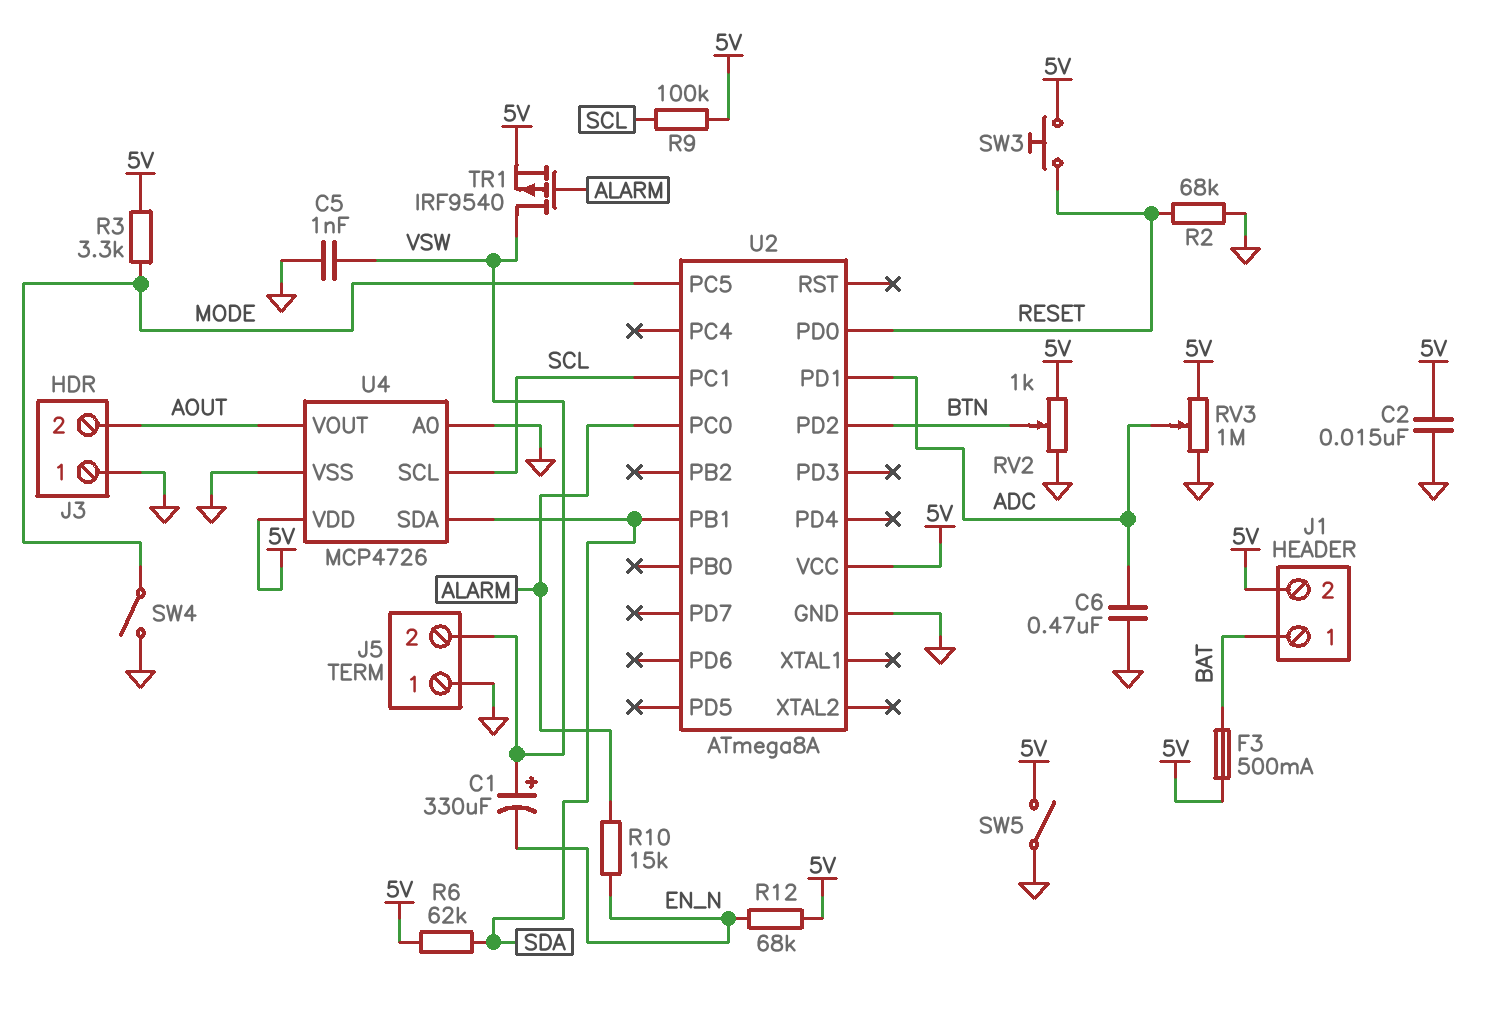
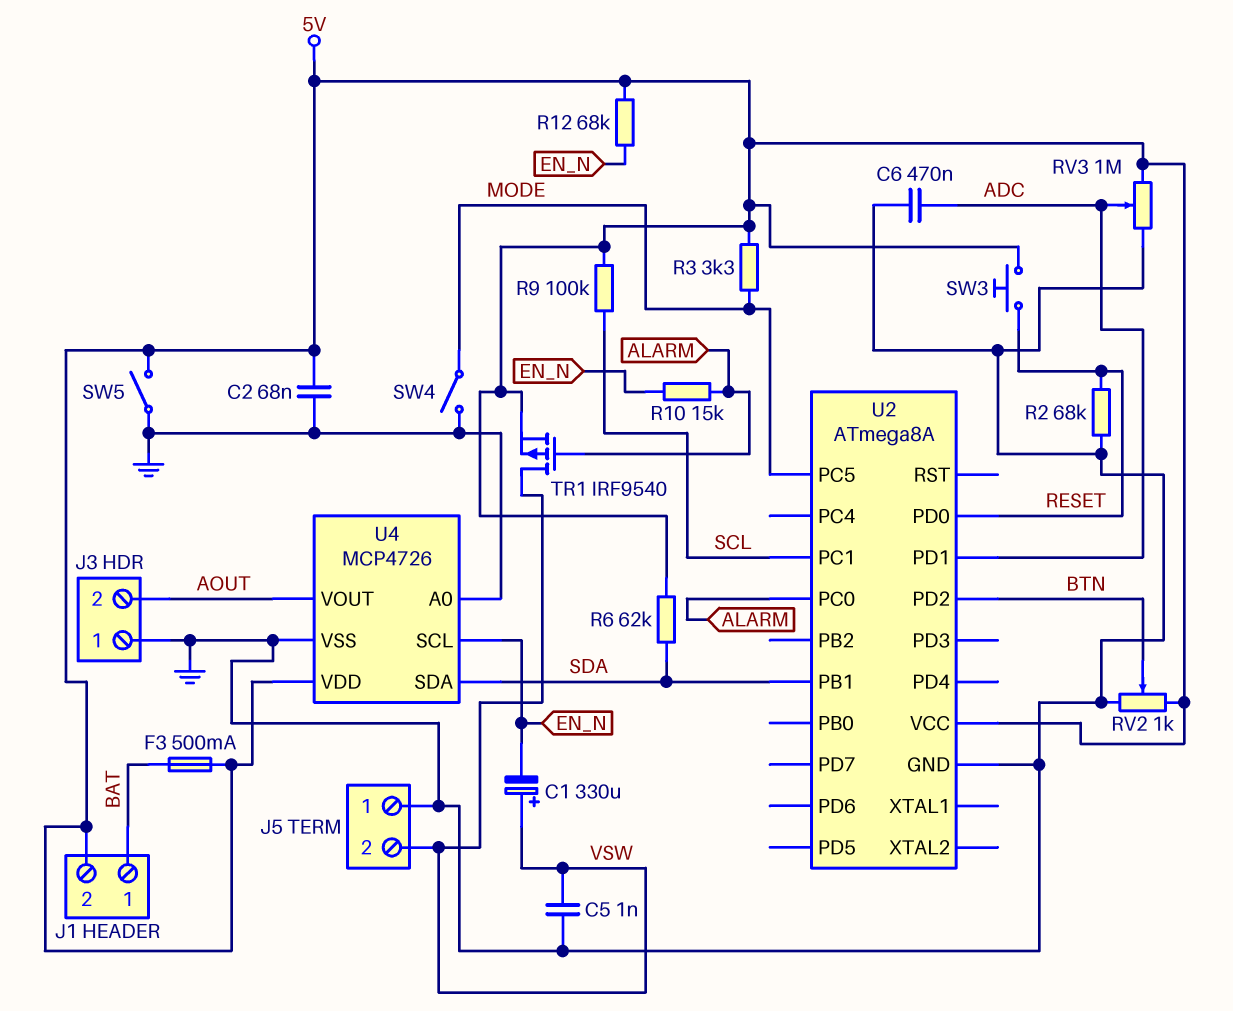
C2: 15nF (5V, GND) -> 68nF (5V, GND)
U4 pin SCL: SCL -> EN_N

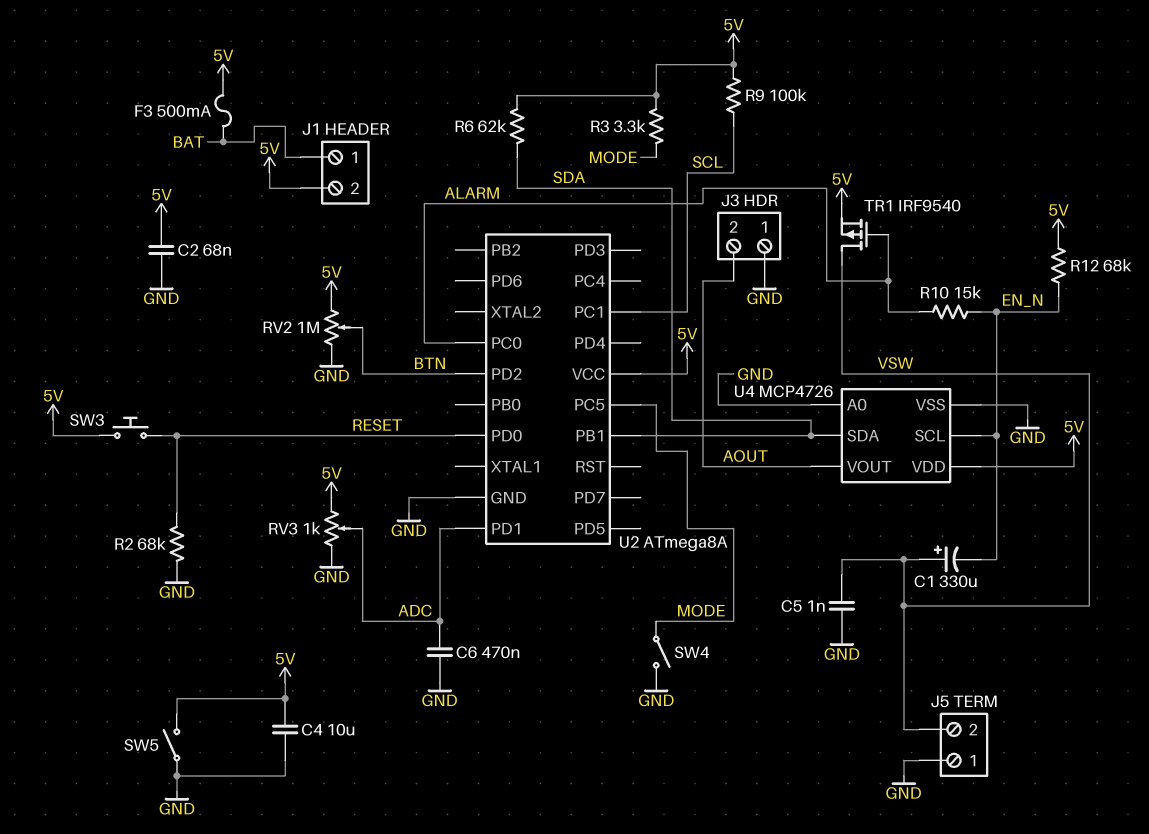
C4: none -> 10uF (5V, GND)
RV2: 1k (5V, GND, wiper BTN) -> 1M (5V, GND, wiper BTN)
RV3: 1M (5V, GND, wiper ADC) -> 1k (5V, GND, wiper ADC)

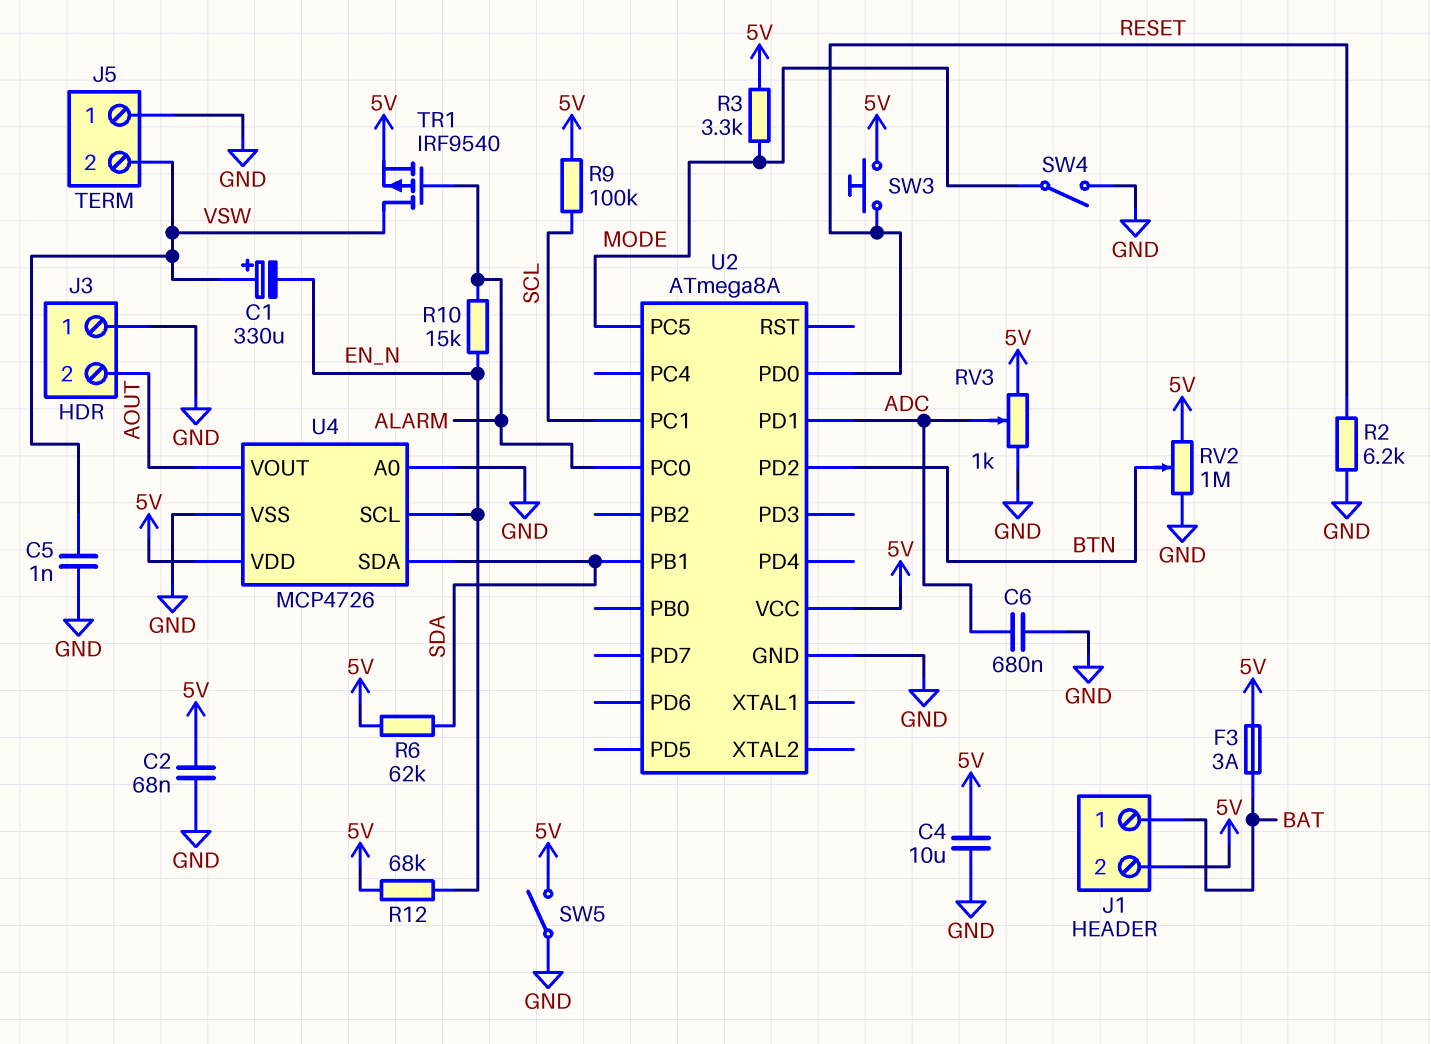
C6: 470nF (ADC, GND) -> 680nF (ADC, GND)
F3: 500mA (5V, BAT) -> 3A (5V, BAT)
R2: 68k (GND, RESET) -> 6.2k (GND, RESET)

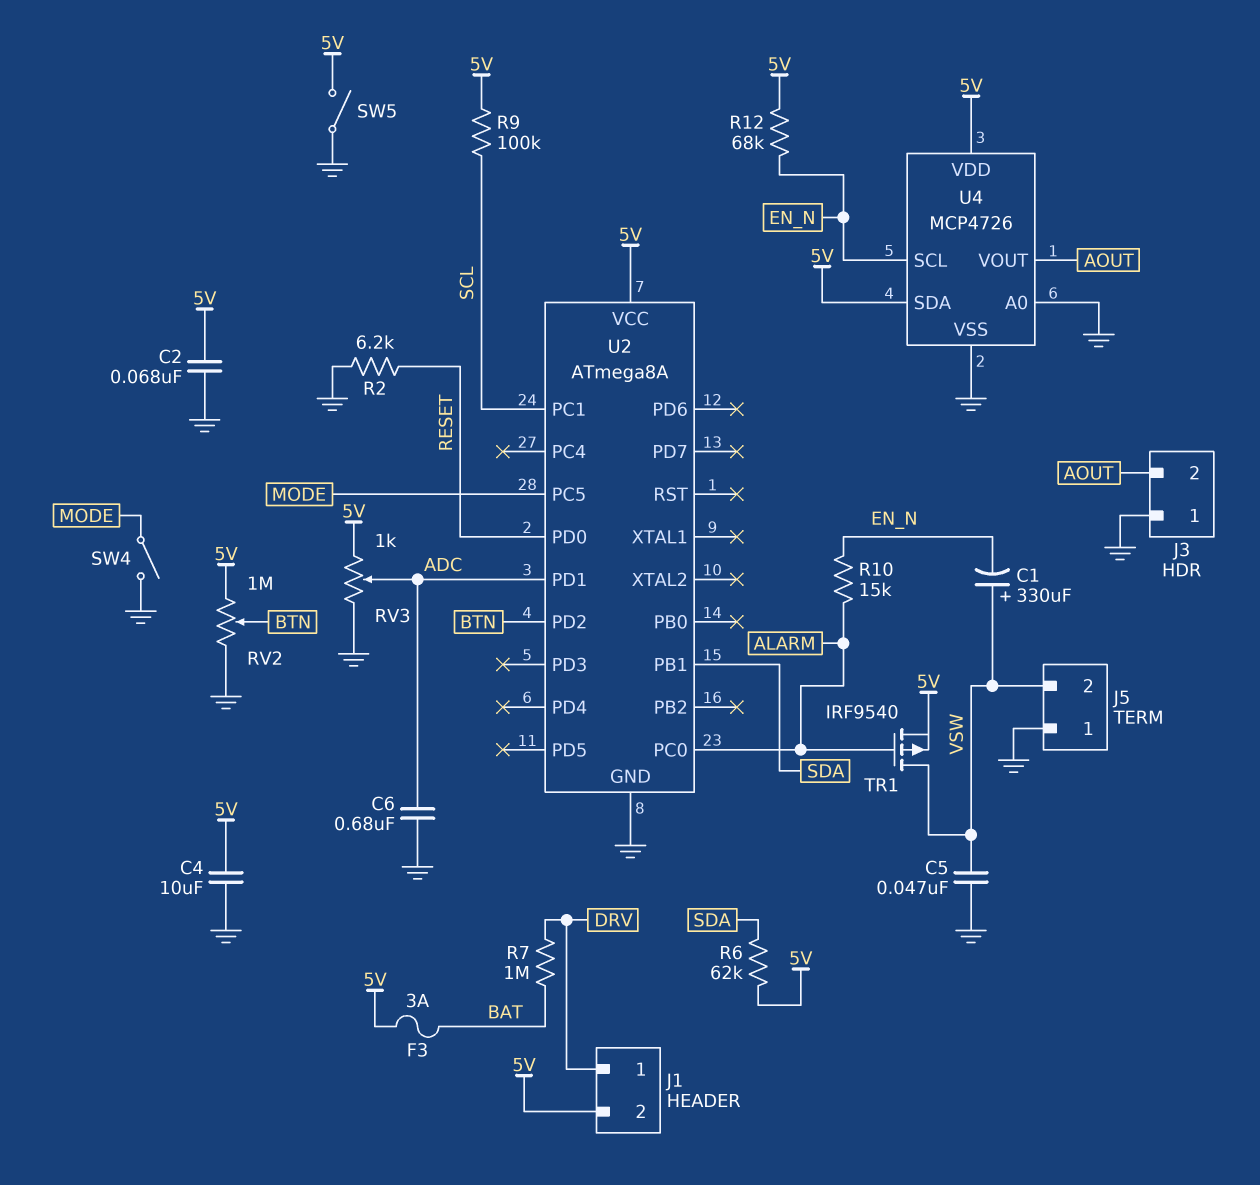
C5: 1nF (GND, VSW) -> 47nF (GND, VSW)
J1 pin 1: BAT -> DRV
R3: 3.3k (5V, MODE) -> none
R7: none -> 1M (BAT, DRV)
SW3: button (5V, RESET) -> none
U4 pin SDA: SDA -> 5V

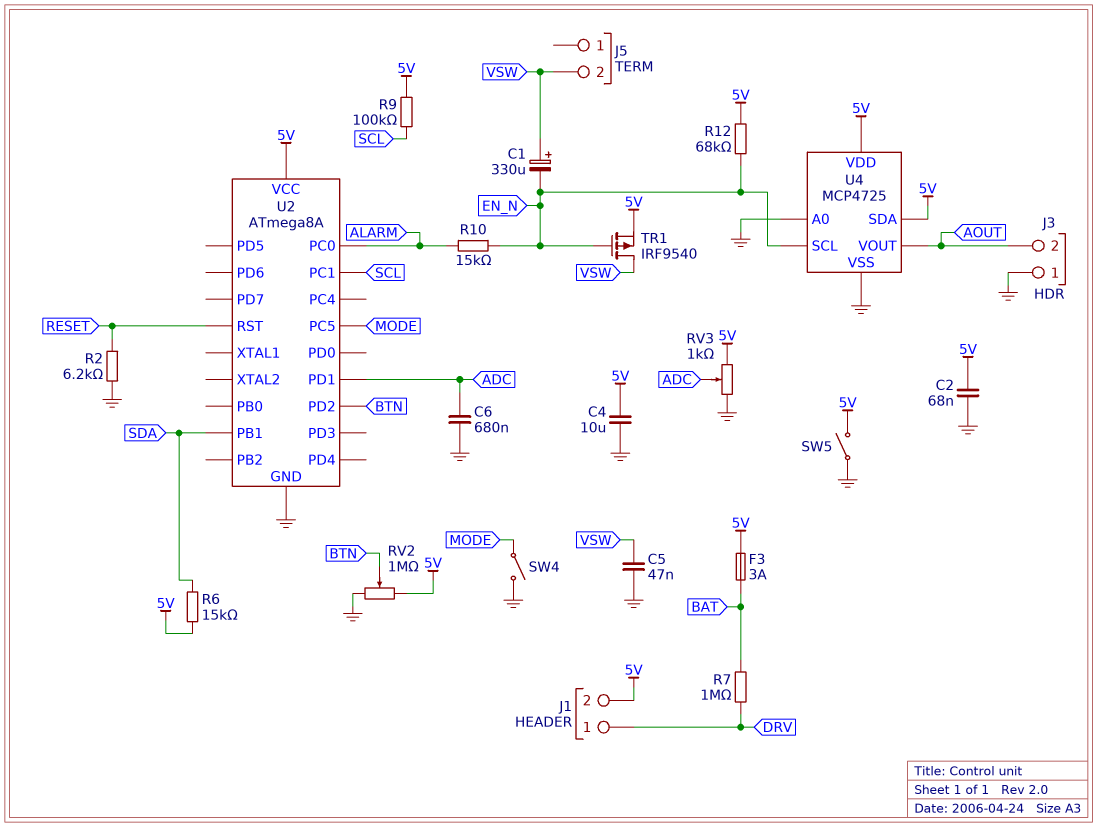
J5 pin 1: GND -> none
R6: 62k (5V, SDA) -> 15k (5V, SDA)
TR1: PMOS IRF9540 (G ALARM, D VSW, S 5V) -> PMOS IRF9540 (G EN_N, D VSW, S 5V)
U2 pin PD0: RESET -> none
U2 pin RST: none -> RESET
U4: MCP4726 -> MCP4725

